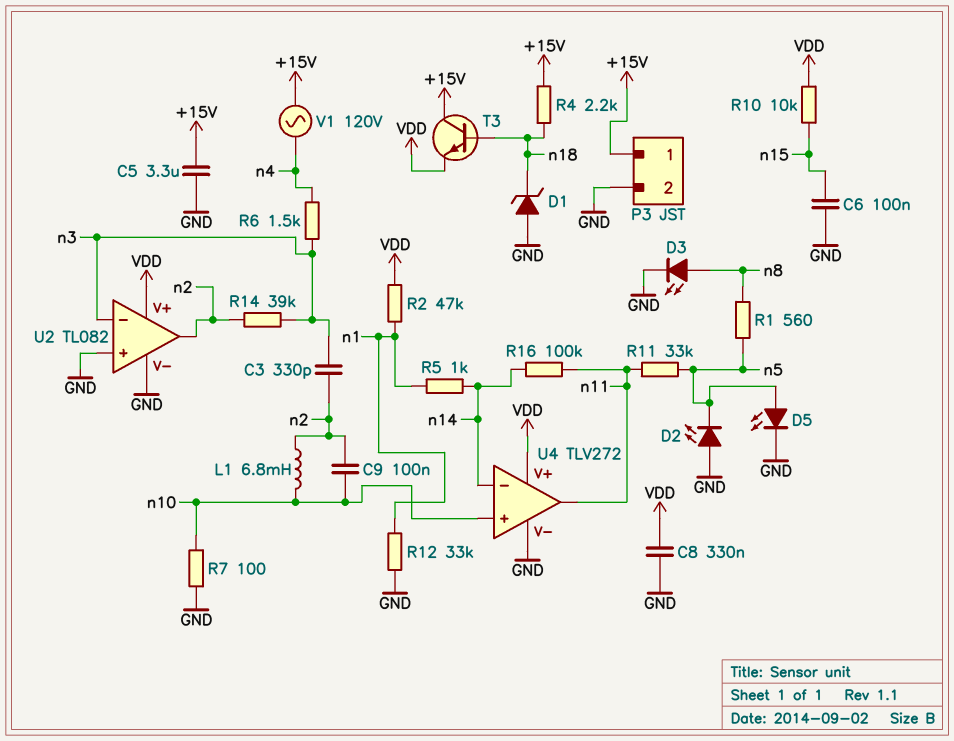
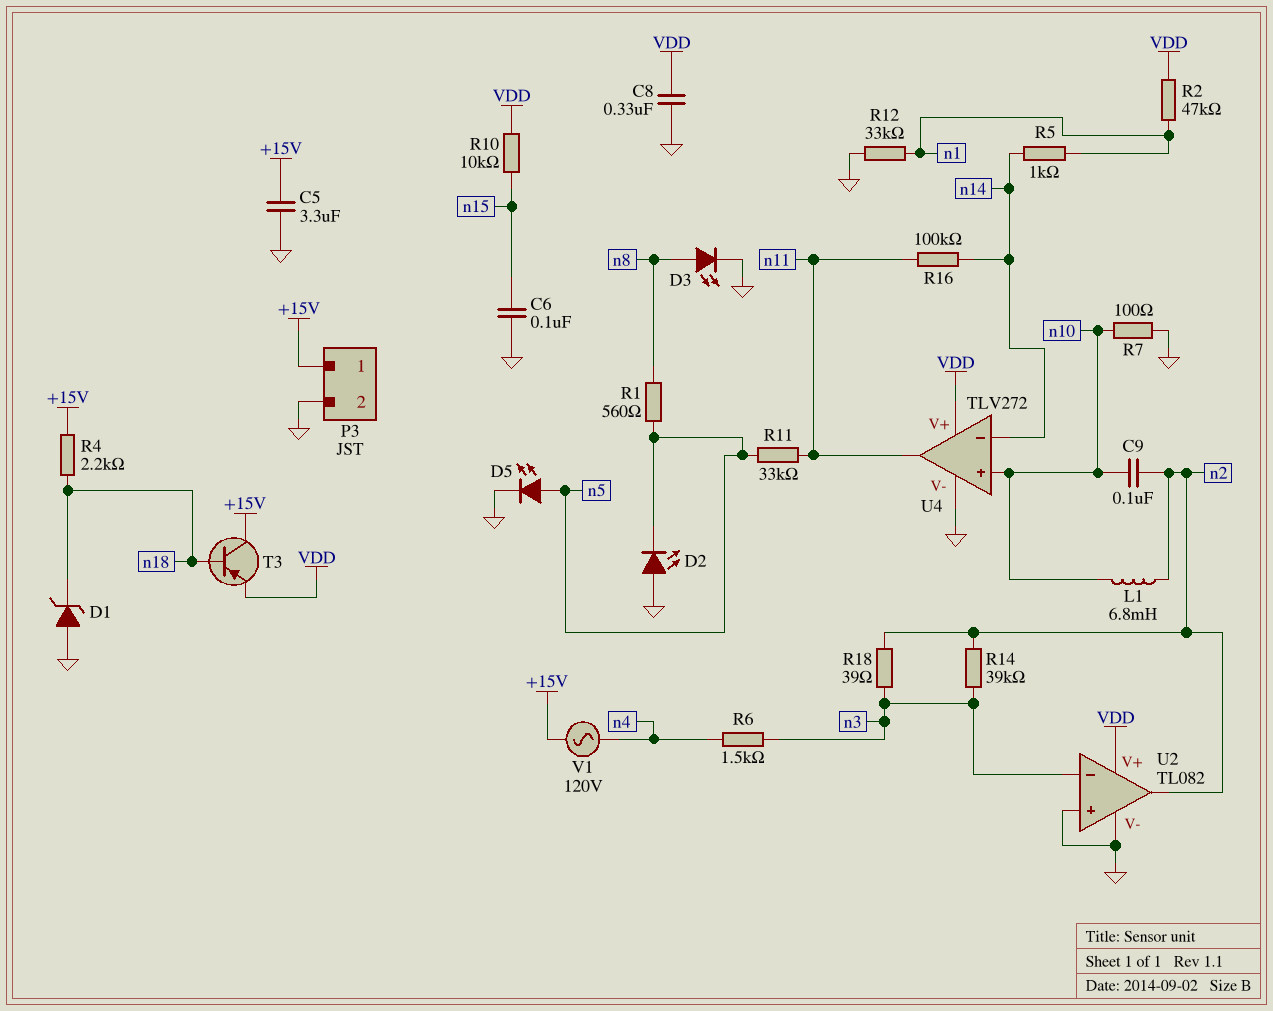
C3: 330pF (n2, n3) -> none
R18: none -> 39 (n2, n3)
T3: NPN (B n18, C +15V, E VDD) -> PNP (B n18, C +15V, E VDD)

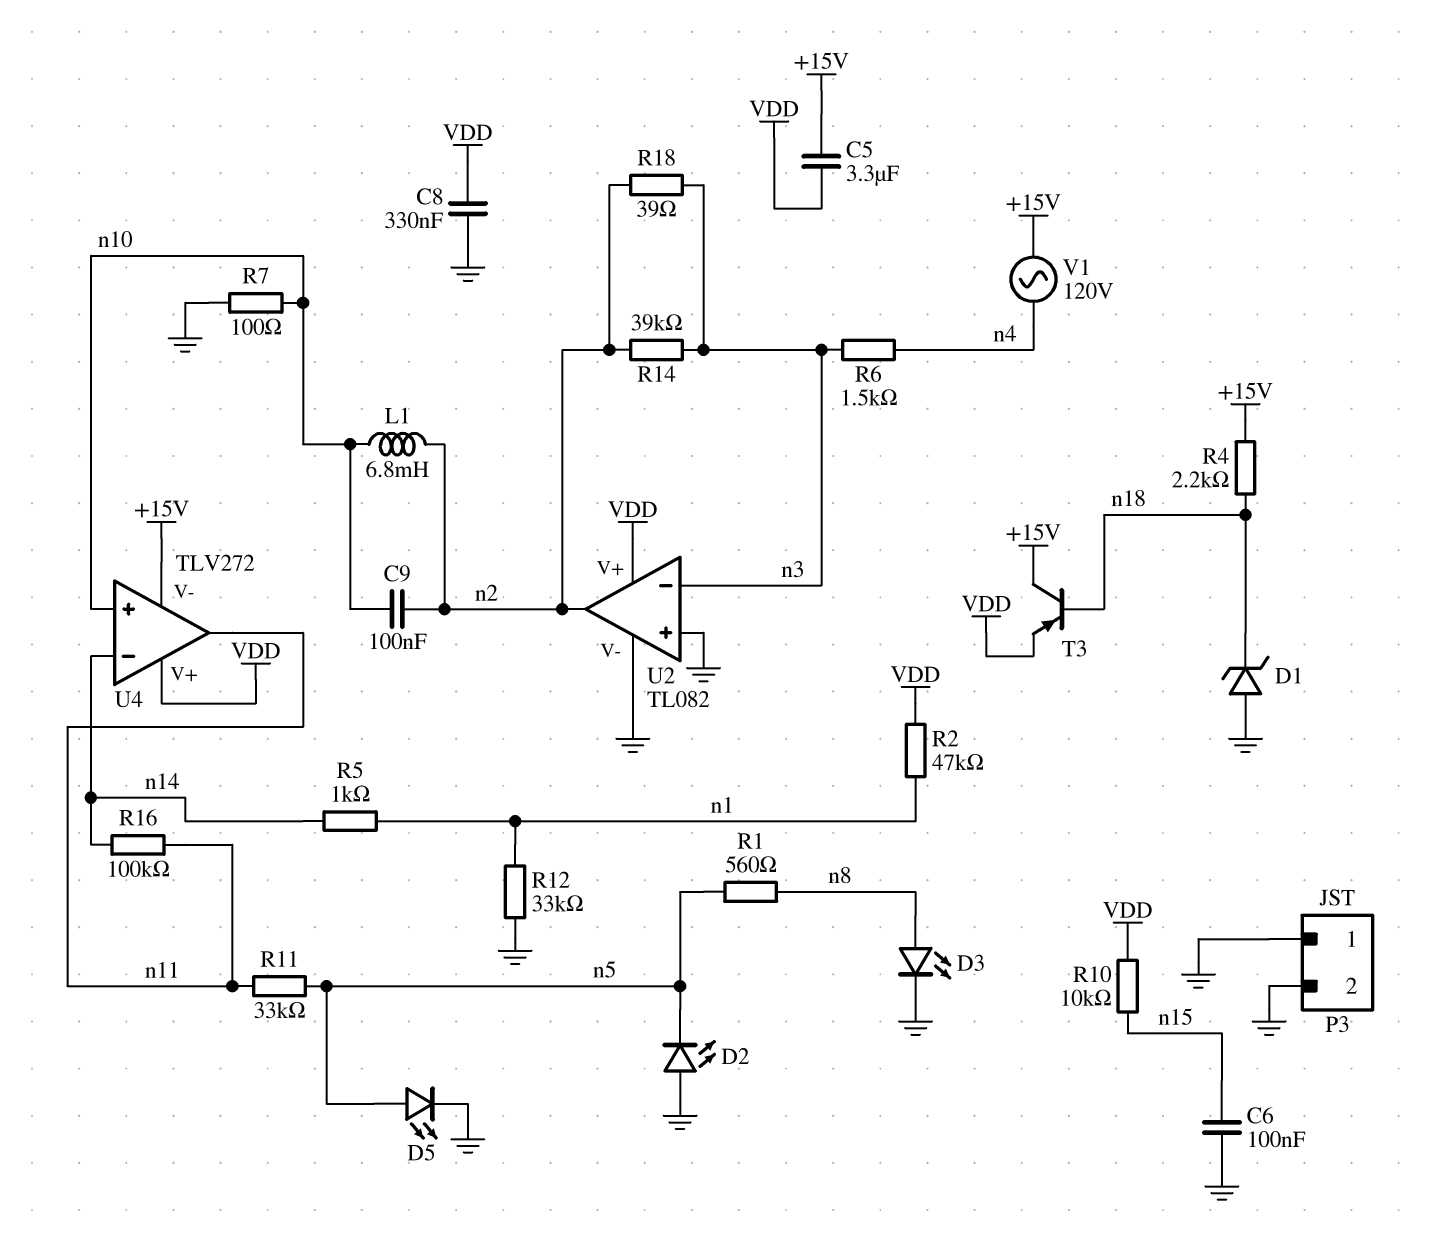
C5: 3.3uF (+15V, GND) -> 3.3uF (+15V, VDD)
P3 pin 1: +15V -> GND
U4 pin V-: GND -> +15V

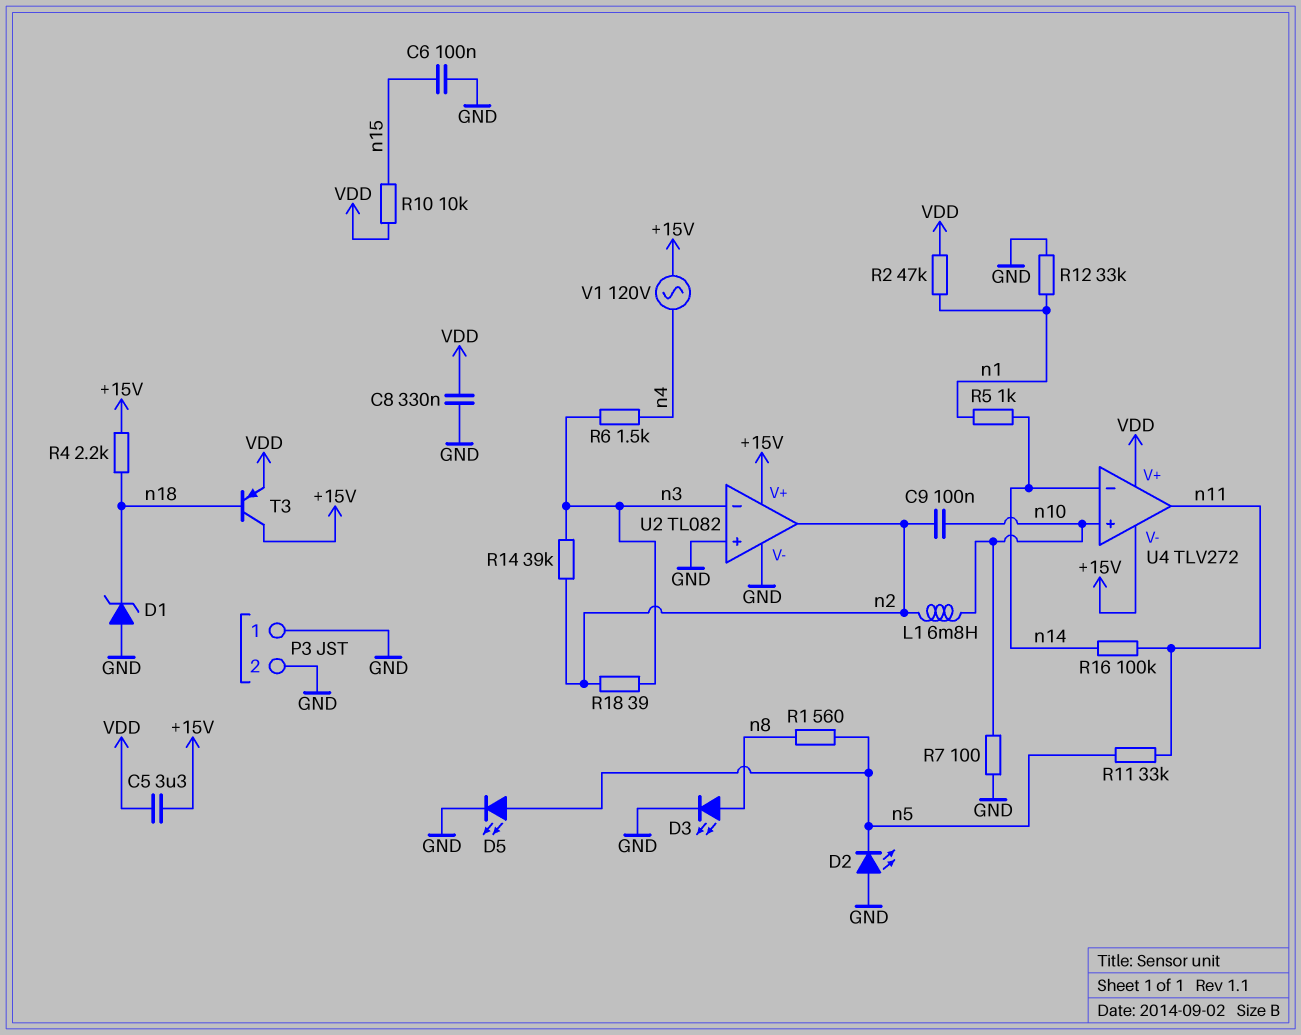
U2 pin V+: VDD -> +15V

